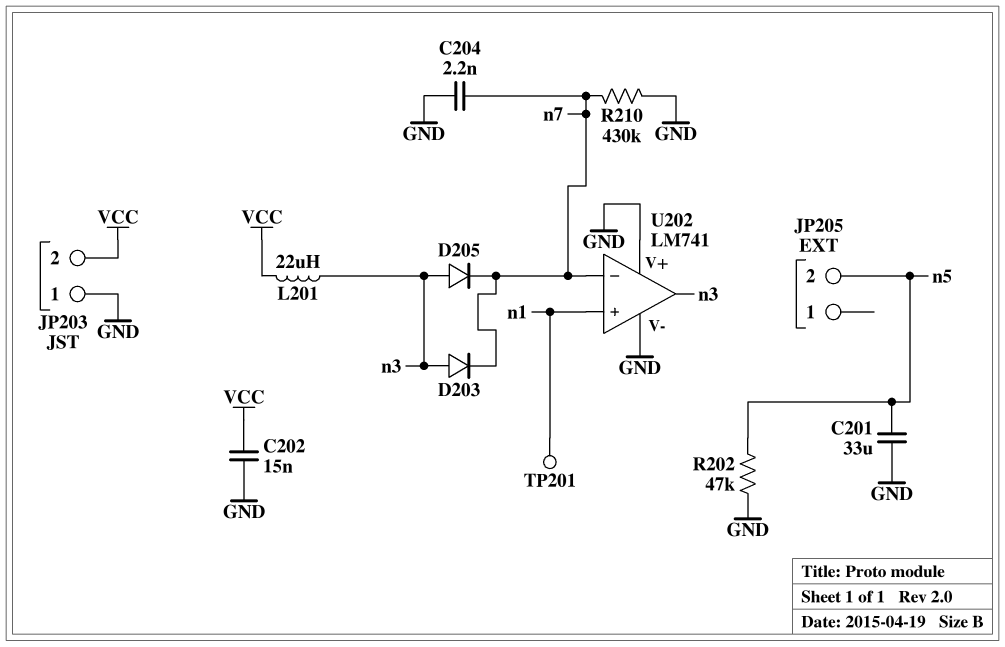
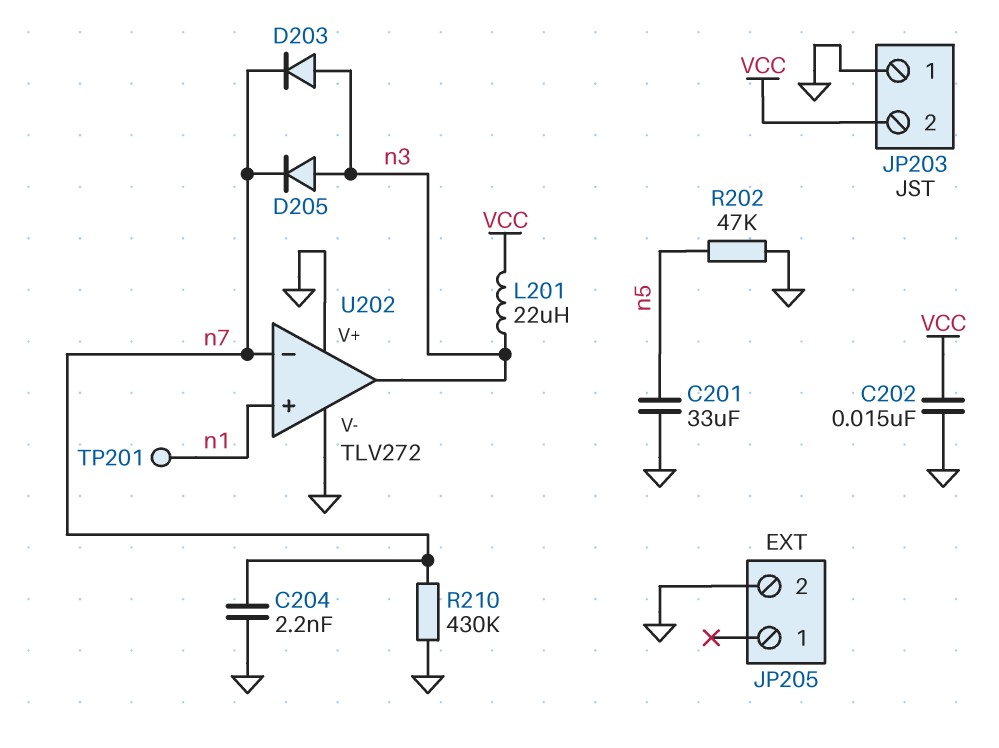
JP205 pin 2: n5 -> GND
U202: LM741 -> TLV272

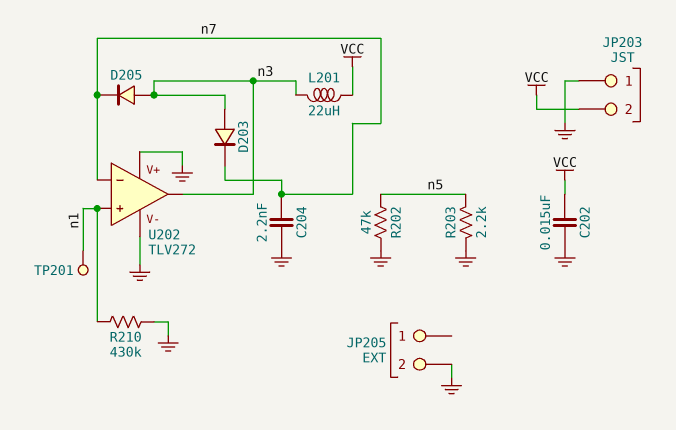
C201: 33uF (GND, n5) -> none
R203: none -> 2.2k (GND, n5)
R210: 430k (GND, n7) -> 430k (GND, n1)

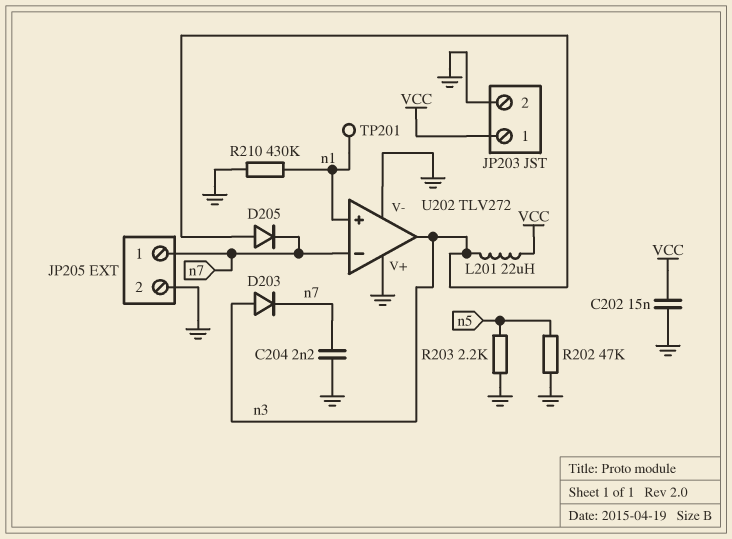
JP203 pin 1: GND -> VCC
JP203 pin 2: VCC -> GND
JP205 pin 1: none -> n7

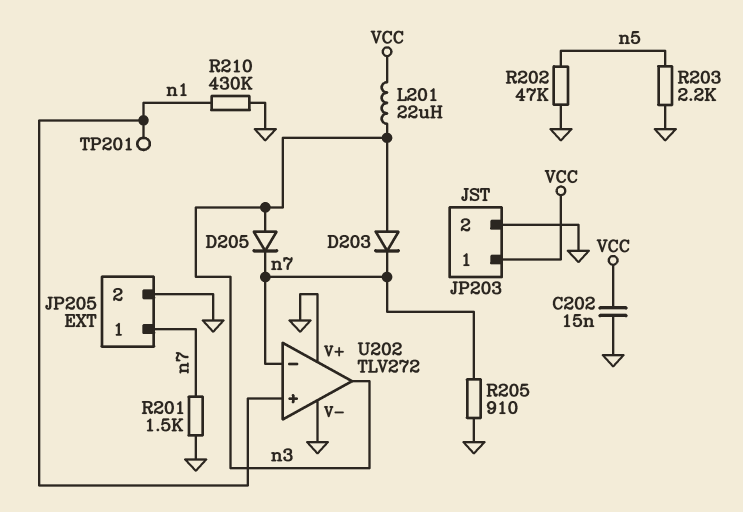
C204: 2.2nF (GND, n7) -> none
R201: none -> 1.5k (GND, n7)
R205: none -> 910 (GND, n7)

